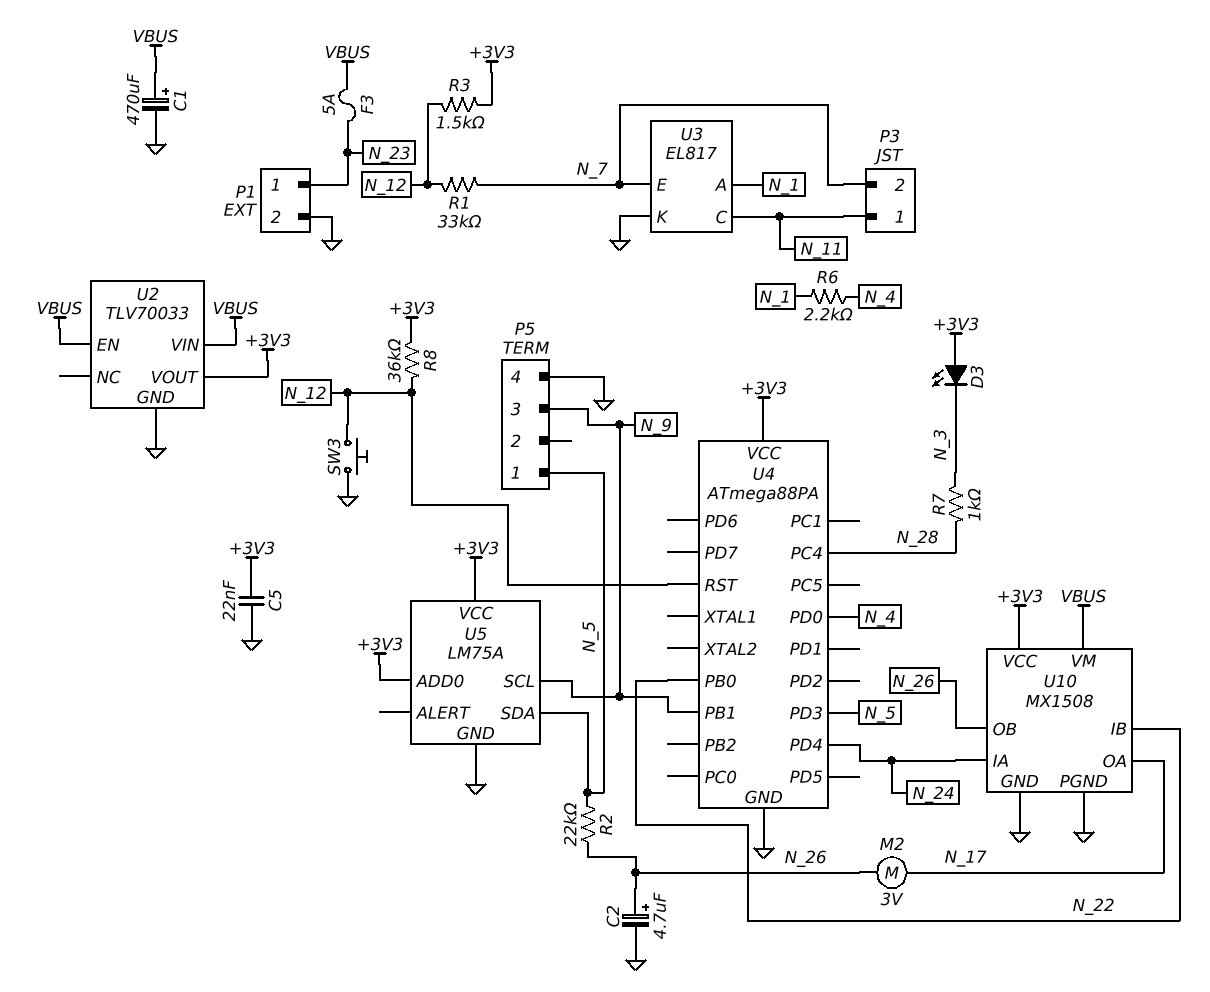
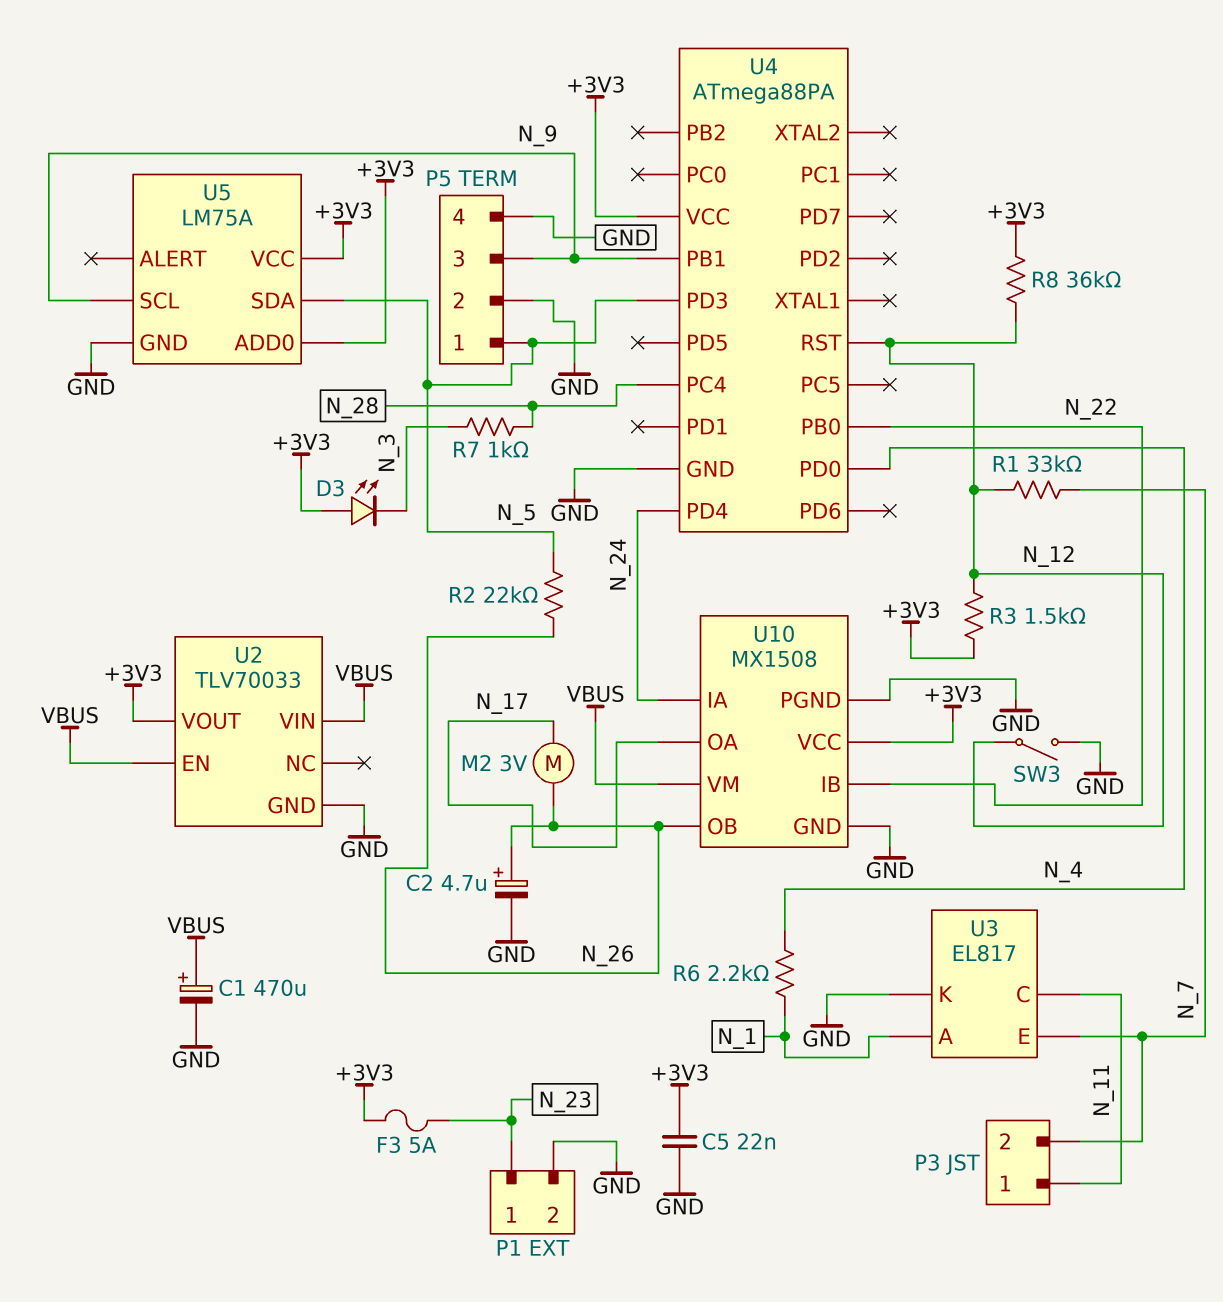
F3: 5A (N_23, VBUS) -> 5A (+3V3, N_23)
P5 pin 2: none -> GND
SW3: button (GND, N_12) -> switch (GND, N_12)

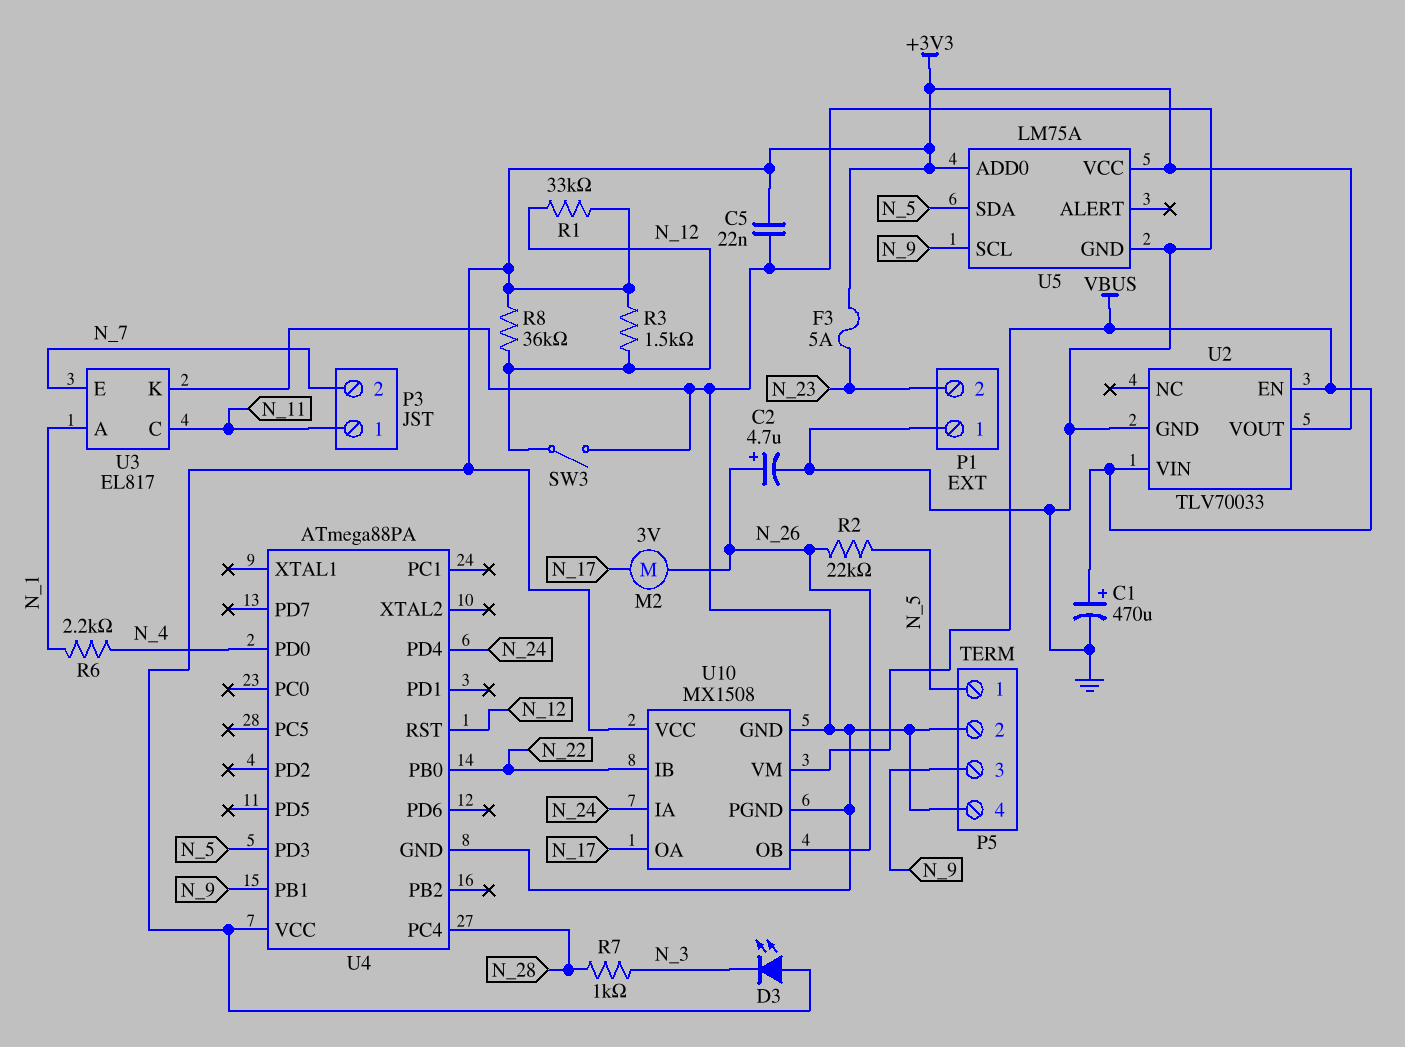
P1 pin 1: N_23 -> GND
P1 pin 2: GND -> N_23
R1: 33k (N_7, N_12) -> 33k (+3V3, N_12)

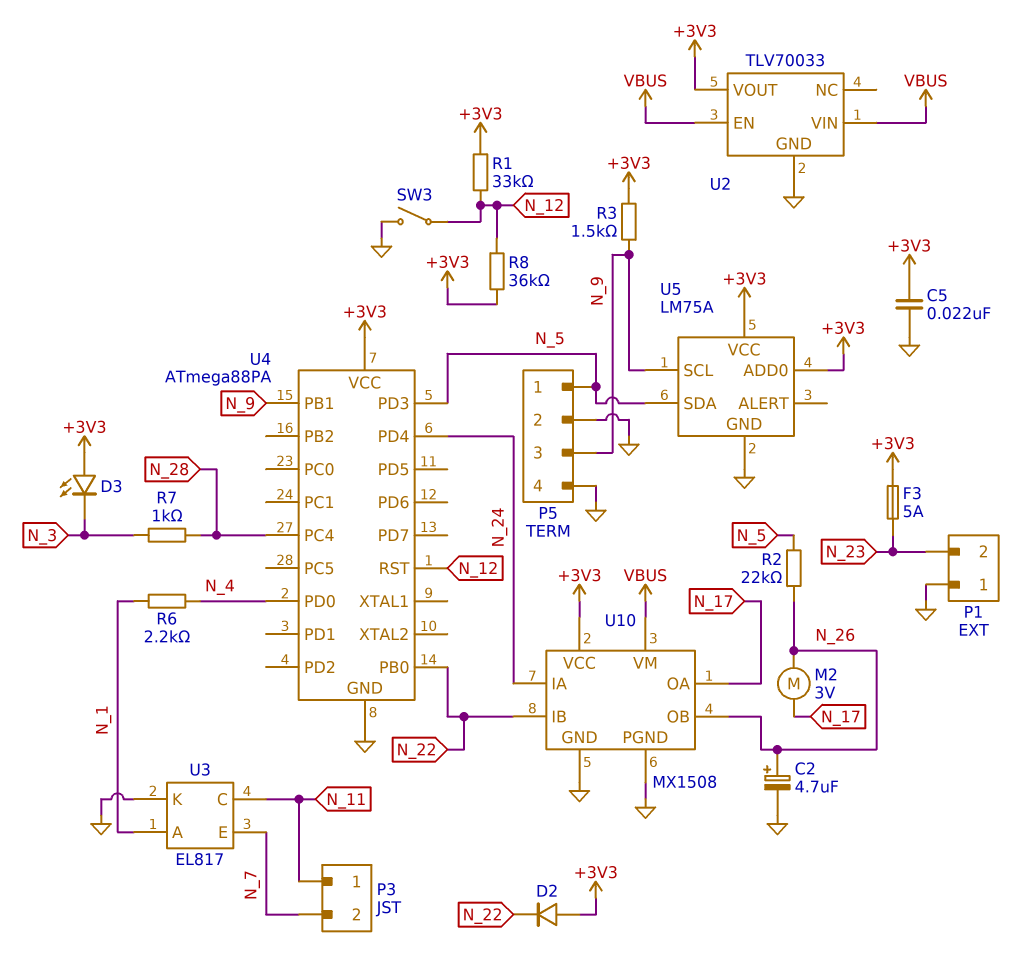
C1: 470uF (plus VBUS, minus GND) -> none
D2: none -> diode (A +3V3, K N_22)
R3: 1.5k (+3V3, N_12) -> 1.5k (+3V3, N_9)

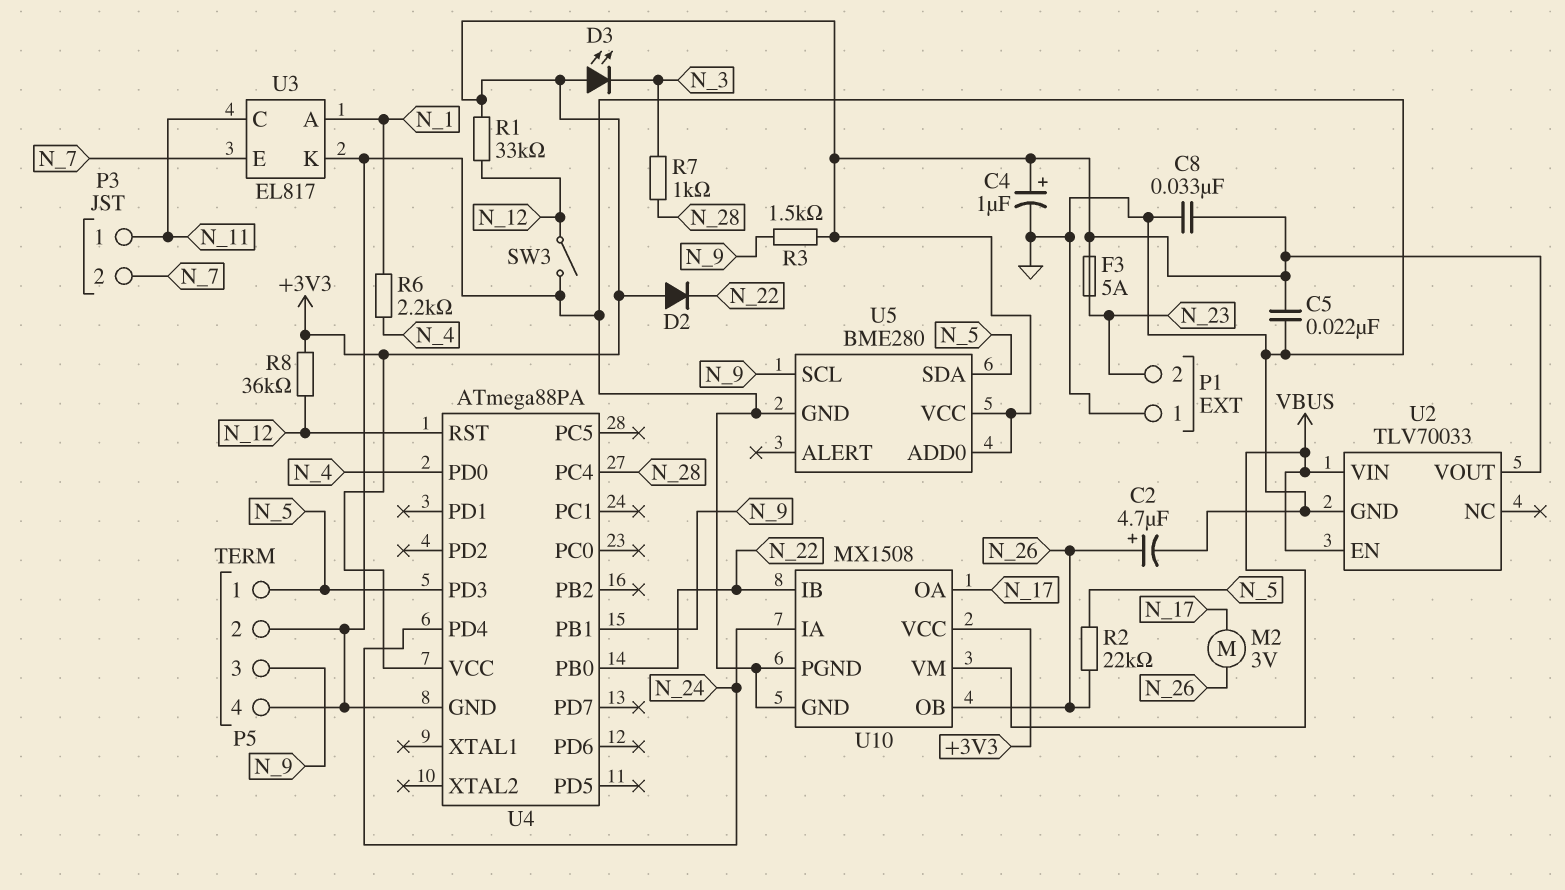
C4: none -> 1uF (plus +3V3, minus GND)
C8: none -> 33nF (+3V3, GND)
U5: LM75A -> BME280

